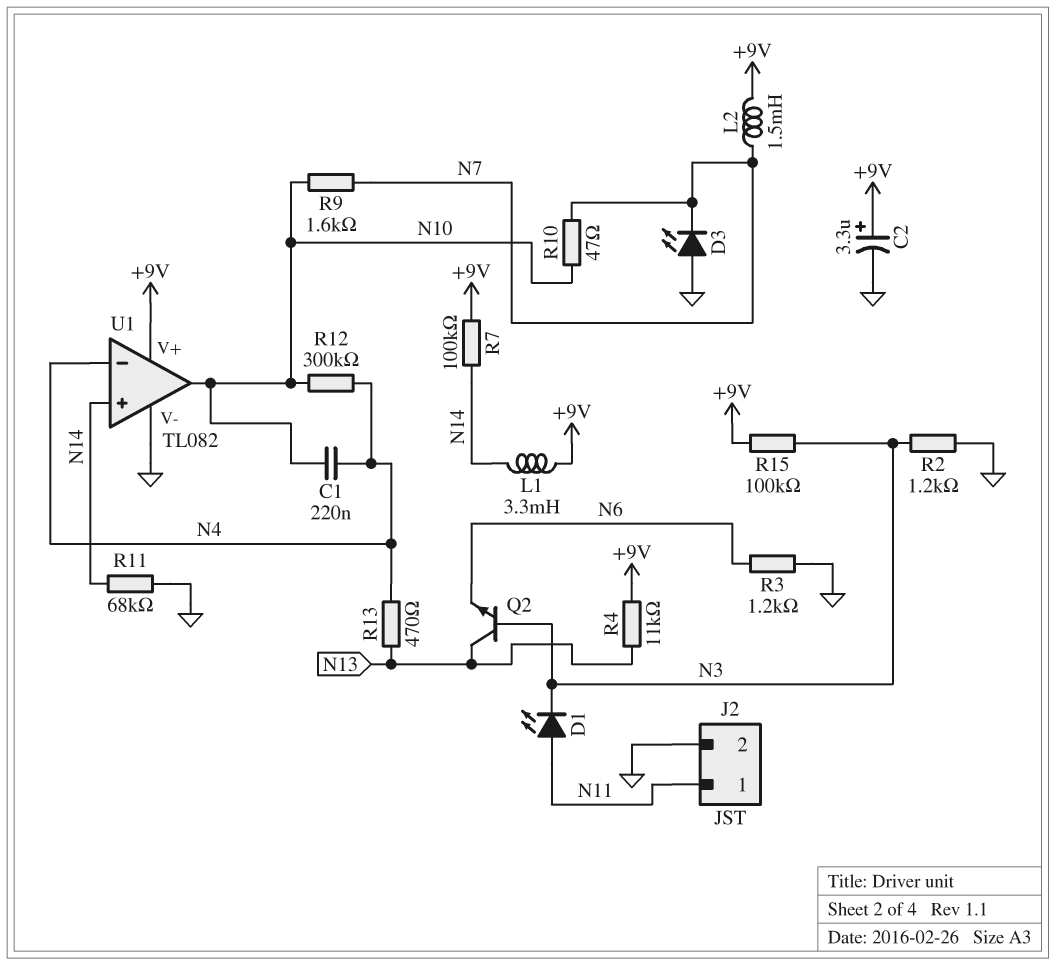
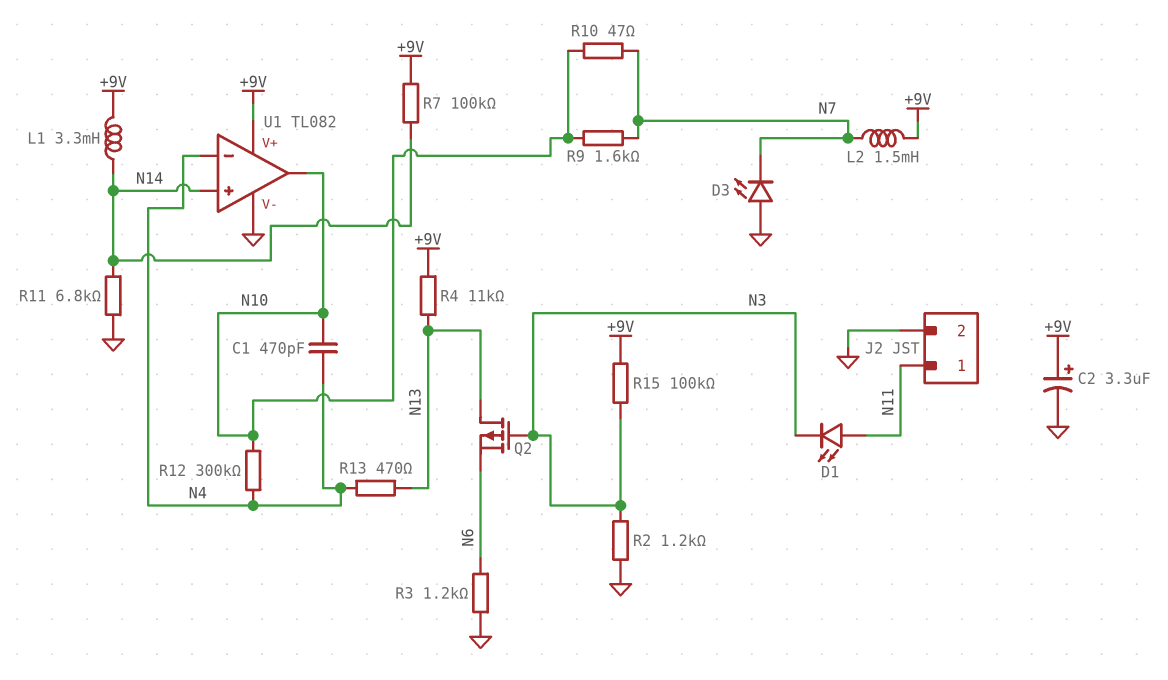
C1: 220nF (N4, N10) -> 470pF (N4, N10)
Q2: NPN (B N3, C N13, E N6) -> PMOS (G N3, D N13, S N6)
R11: 68k (GND, N14) -> 6.8k (GND, N14)

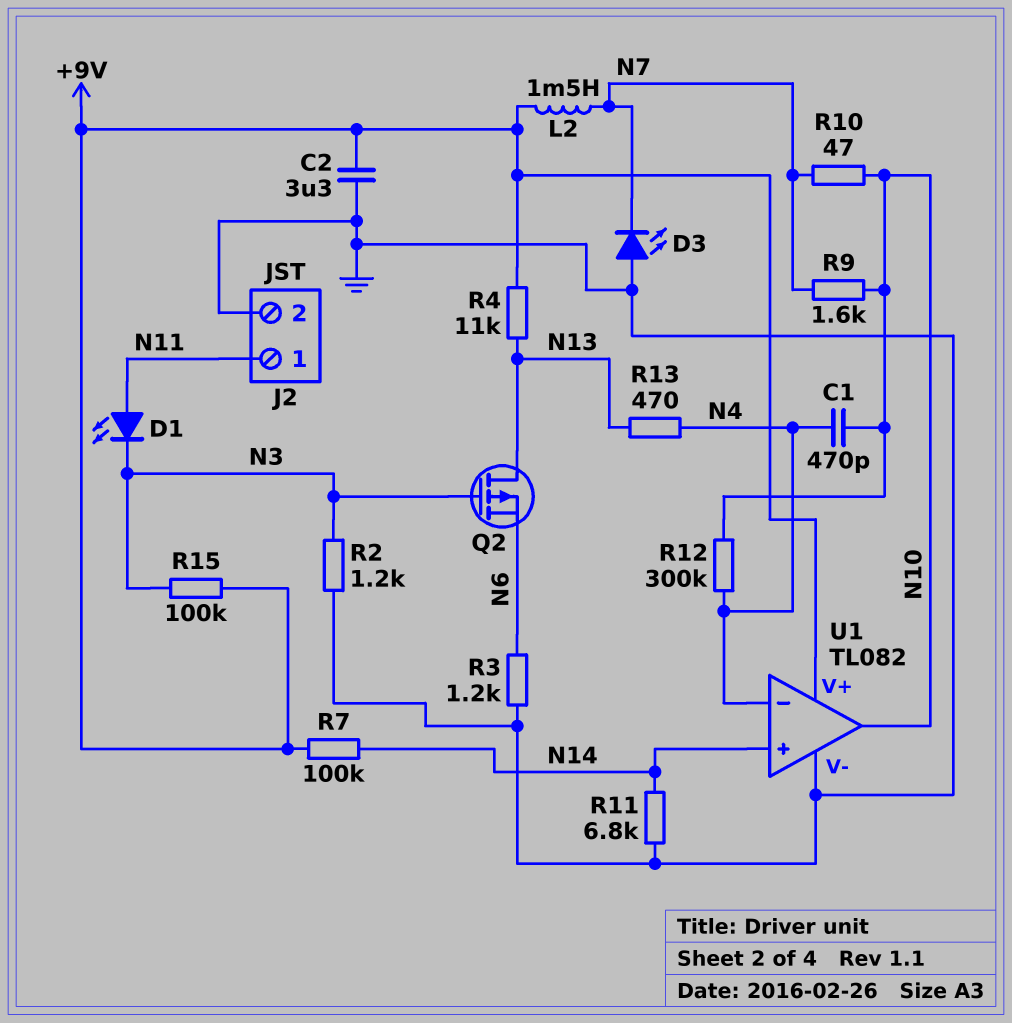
C2: 3.3uF (plus +9V, minus GND) -> 3.3uF (+9V, GND)
L1: 3.3mH (+9V, N14) -> none

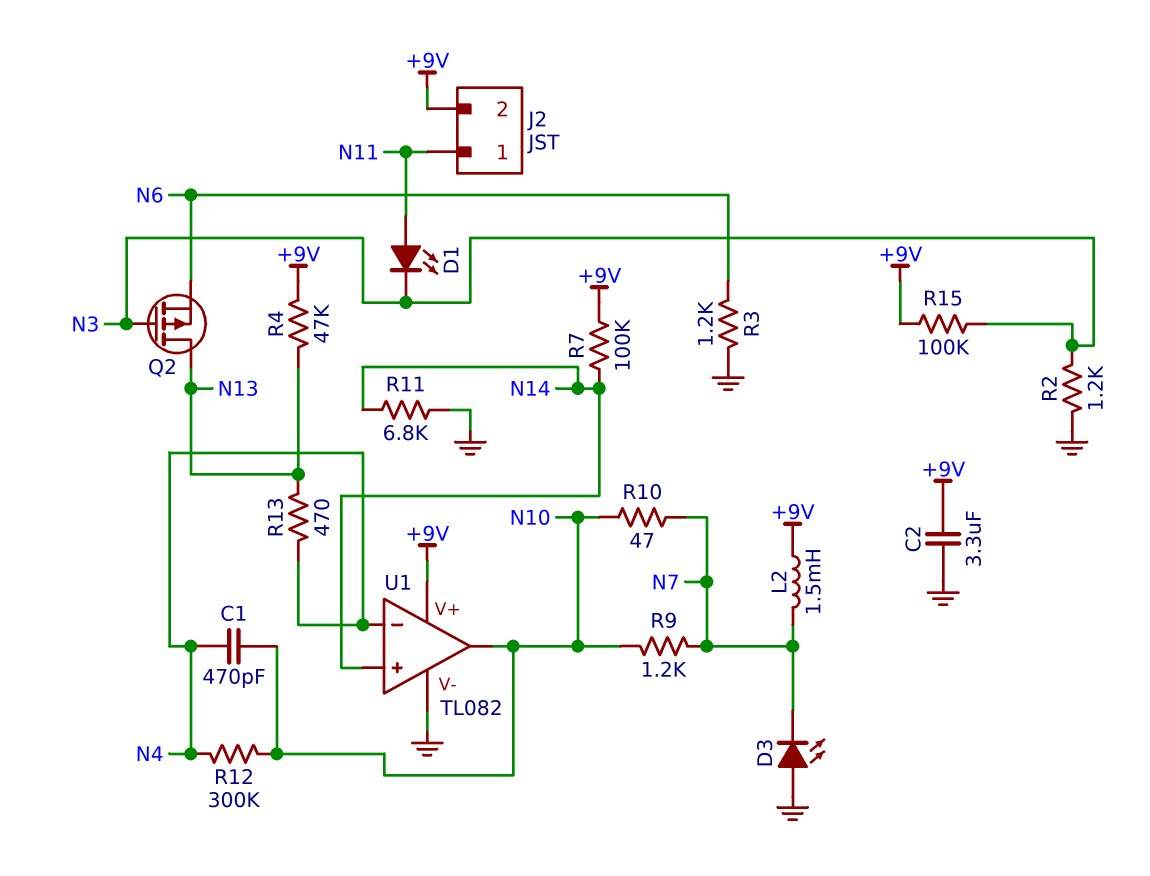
J2 pin 2: GND -> +9V
R4: 11k (+9V, N13) -> 47k (+9V, N13)
R9: 1.6k (N7, N10) -> 1.2k (N7, N10)

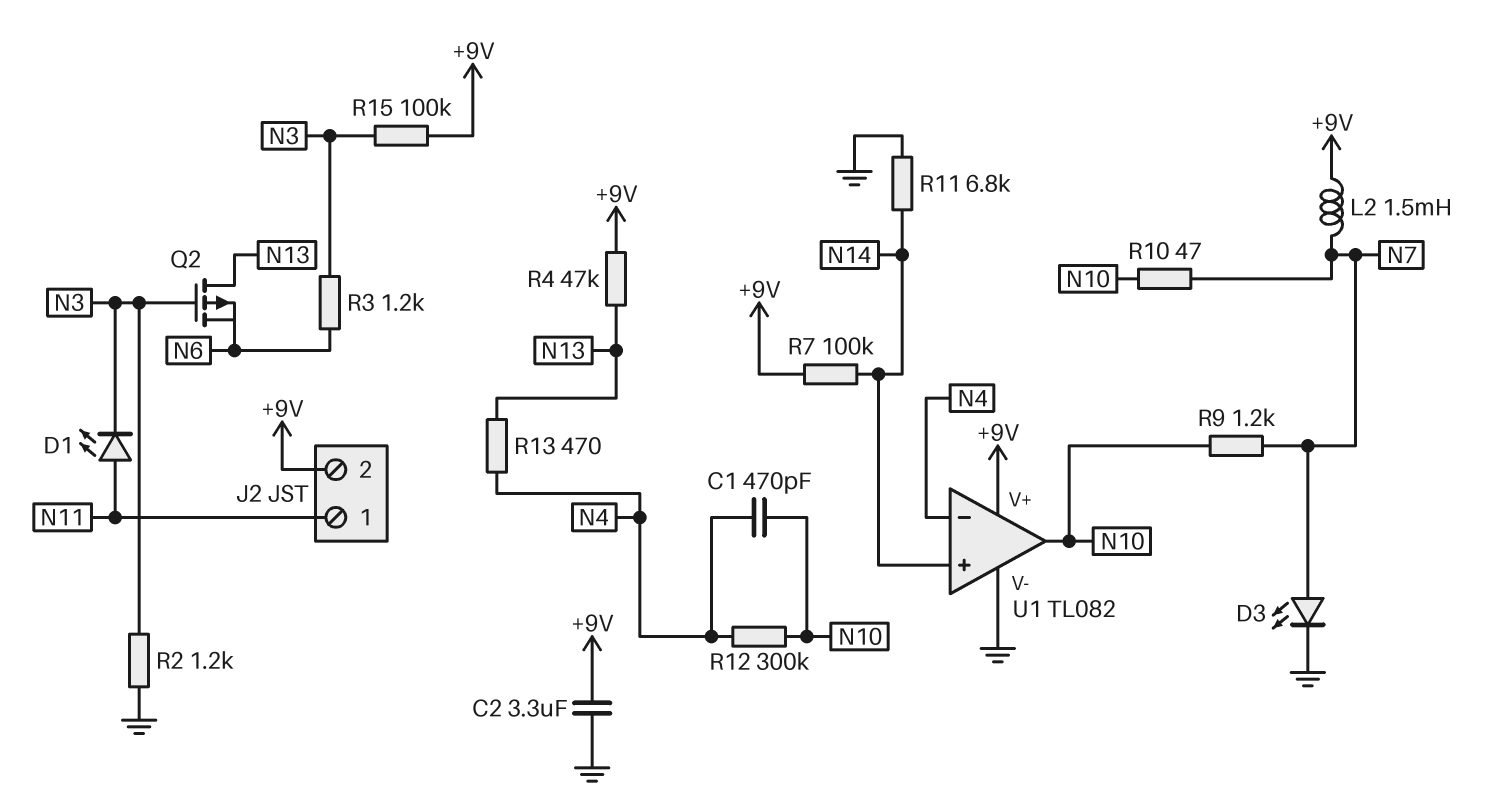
D3: LED (A GND, K N7) -> LED (A N7, K GND)
R3: 1.2k (GND, N6) -> 1.2k (N3, N6)

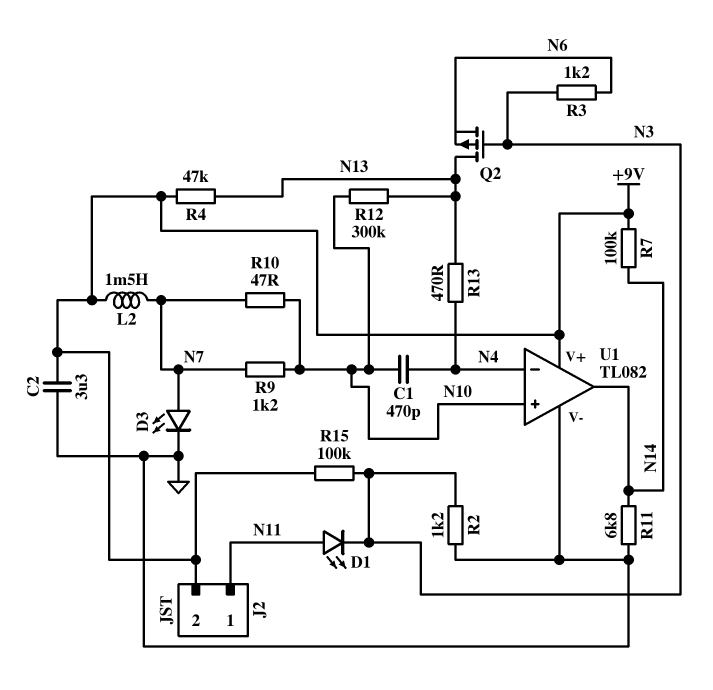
R12: 300k (N4, N10) -> 300k (N10, N13)
U1 pin in+: N14 -> N10
U1 pin out: N10 -> N14

